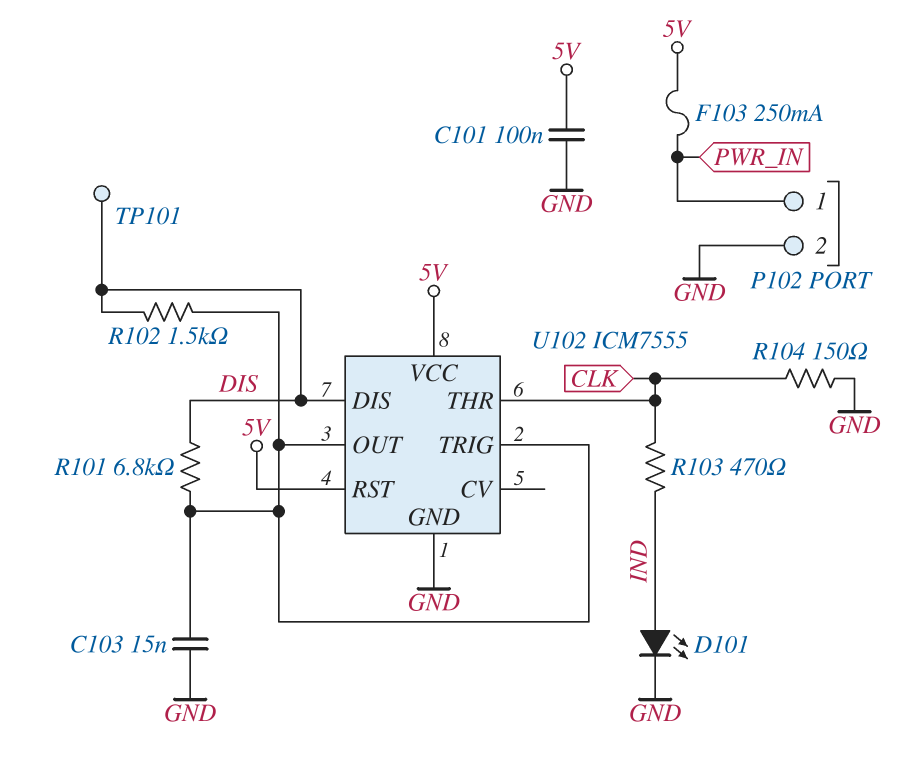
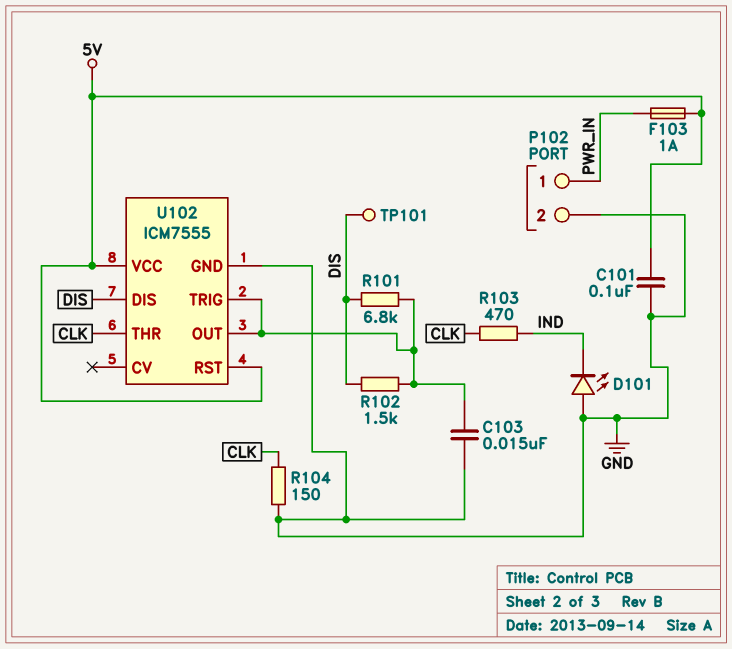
D101: LED (A IND, K GND) -> LED (A GND, K IND)
F103: 250mA (5V, PWR_IN) -> 1A (5V, PWR_IN)

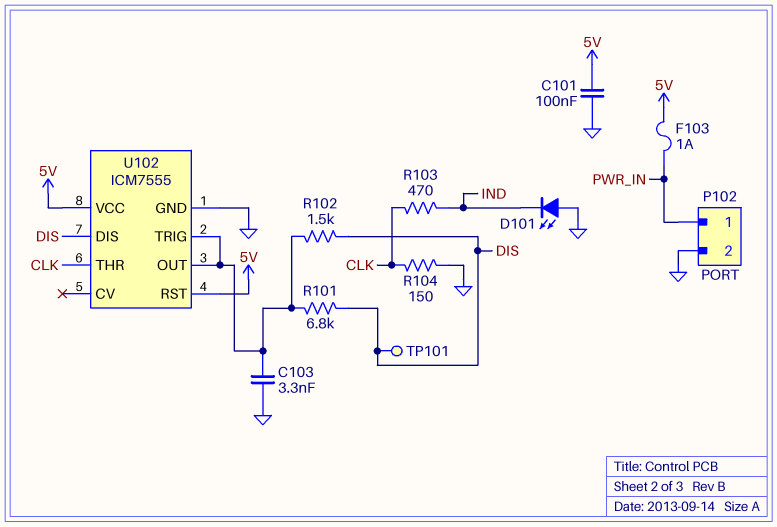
C103: 15nF (GND, U102/OUT) -> 3.3nF (GND, U102/OUT)

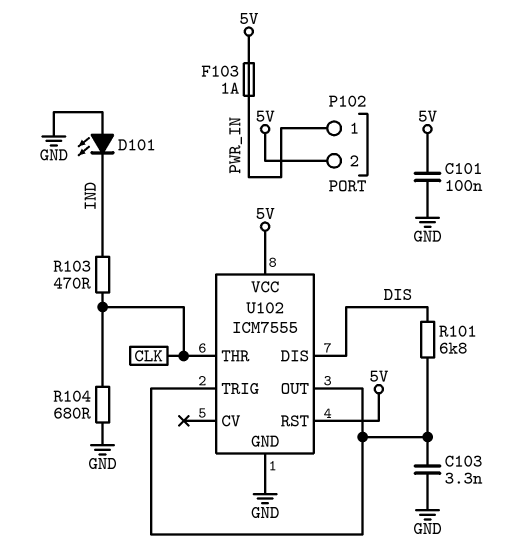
P102 pin 2: GND -> 5V
R102: 1.5k (DIS, U102/OUT) -> none
R104: 150 (CLK, GND) -> 680 (CLK, GND)
TP101: test point (DIS) -> none

